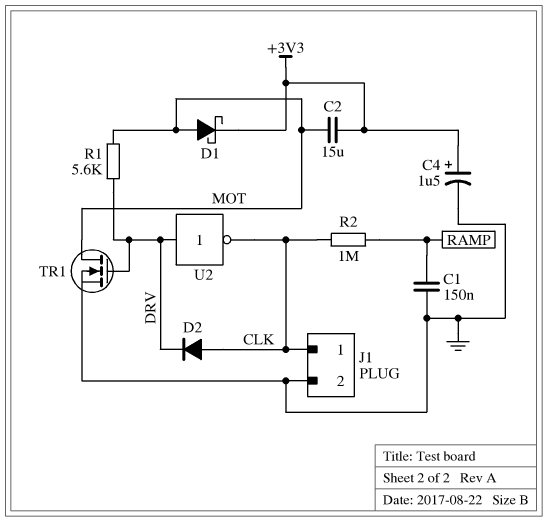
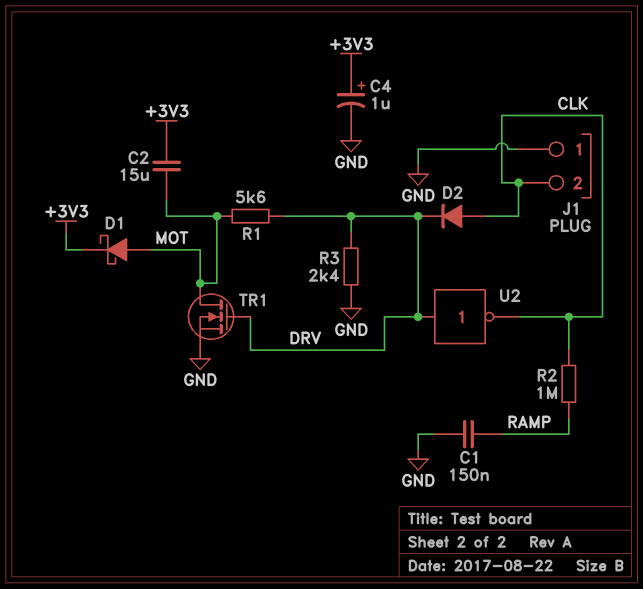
C4: 1.5uF (plus +3V3, minus GND) -> 1uF (plus +3V3, minus GND)
J1 pin 1: CLK -> GND
J1 pin 2: GND -> CLK
R3: none -> 2.4k (DRV, GND)

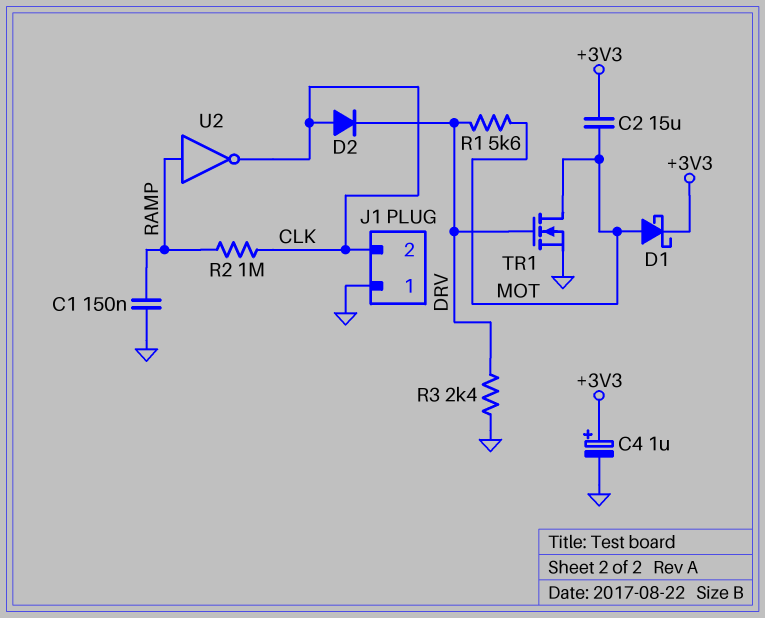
U2: NOT (in DRV, out CLK) -> NOT (in RAMP, out CLK)

